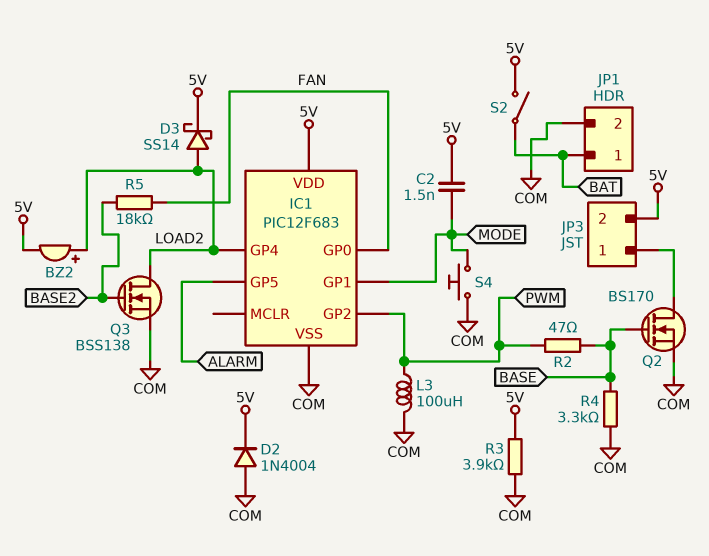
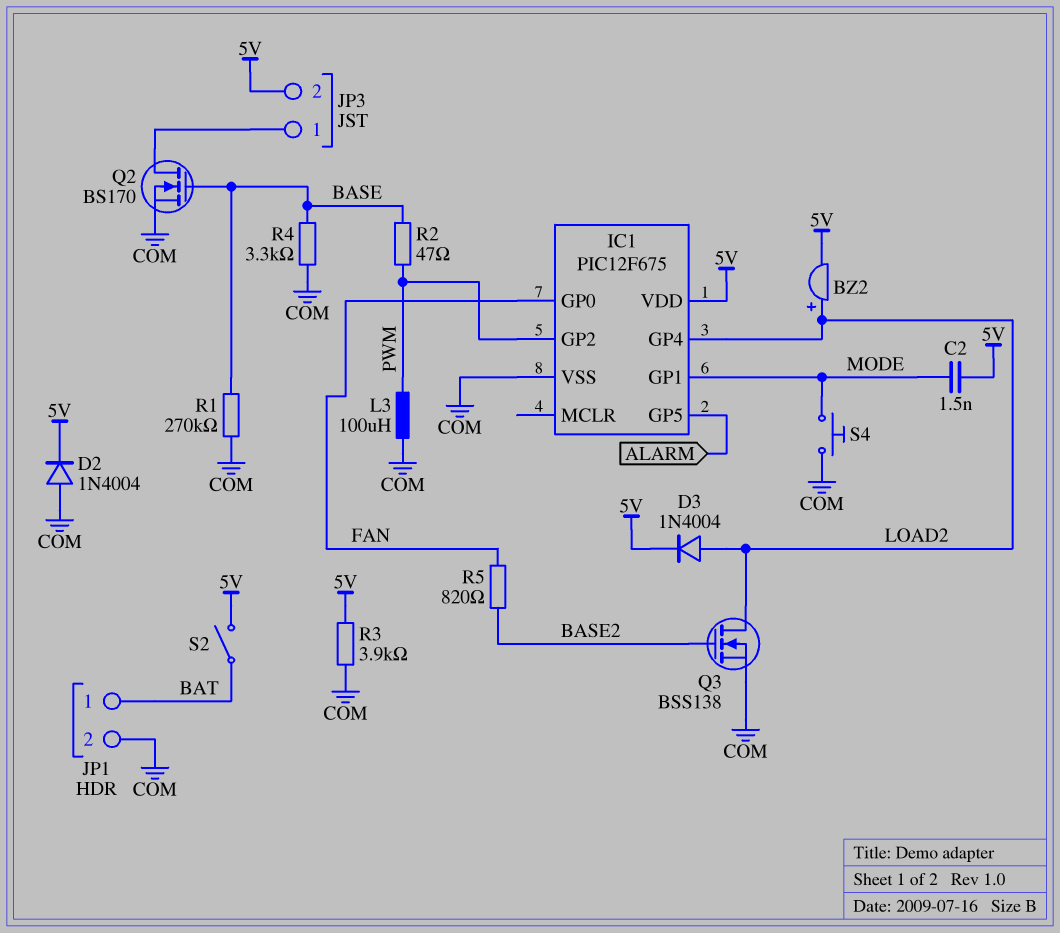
D3: schottky SS14 (A LOAD2, K 5V) -> diode 1N4004 (A LOAD2, K 5V)
IC1: PIC12F683 -> PIC12F675
R1: none -> 270k (BASE, COM)
R5: 18k (BASE2, FAN) -> 820 (BASE2, FAN)

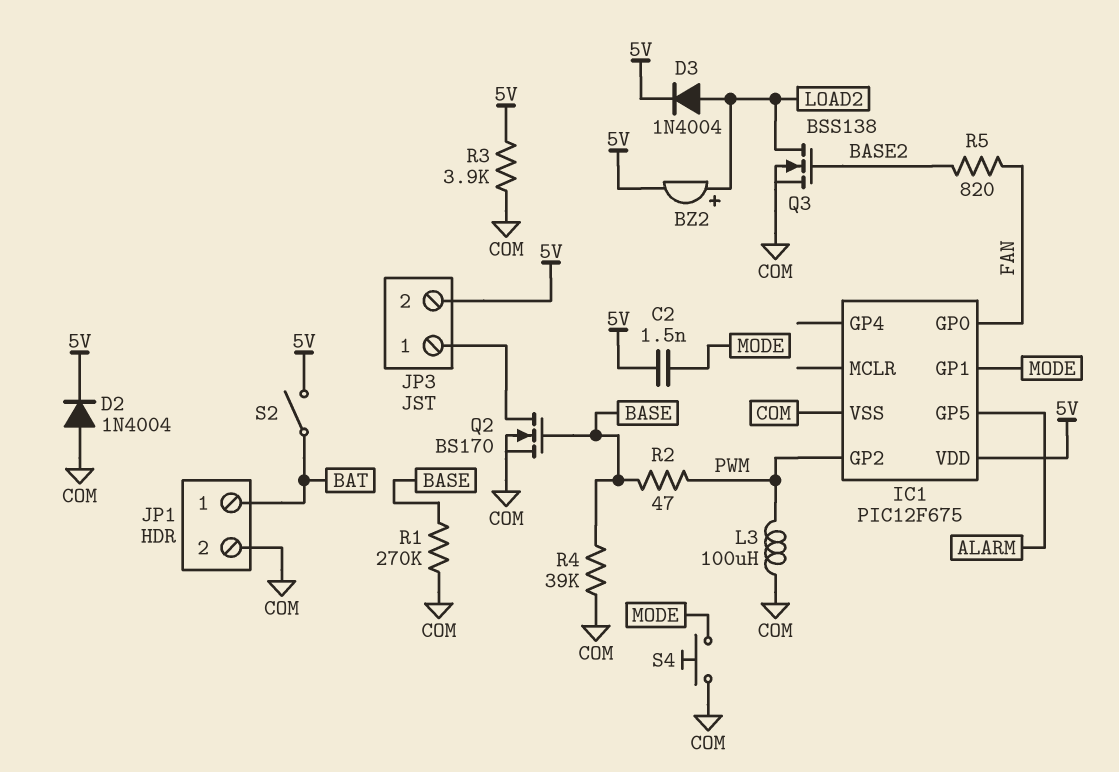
IC1 pin GP4: LOAD2 -> none
R4: 3.3k (BASE, COM) -> 39k (BASE, COM)

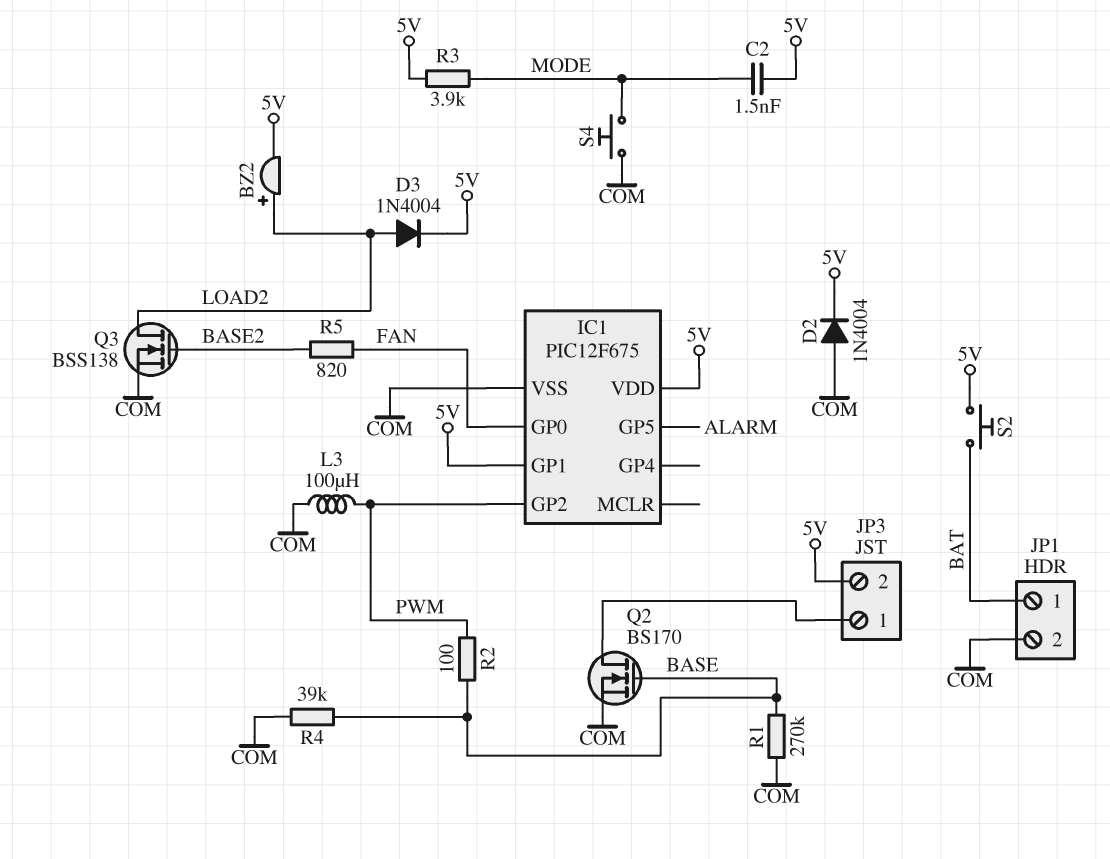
IC1 pin GP1: MODE -> 5V
R2: 47 (BASE, PWM) -> 100 (BASE, PWM)
R3: 3.9k (5V, COM) -> 3.9k (5V, MODE)
S2: switch (5V, BAT) -> button (5V, BAT)

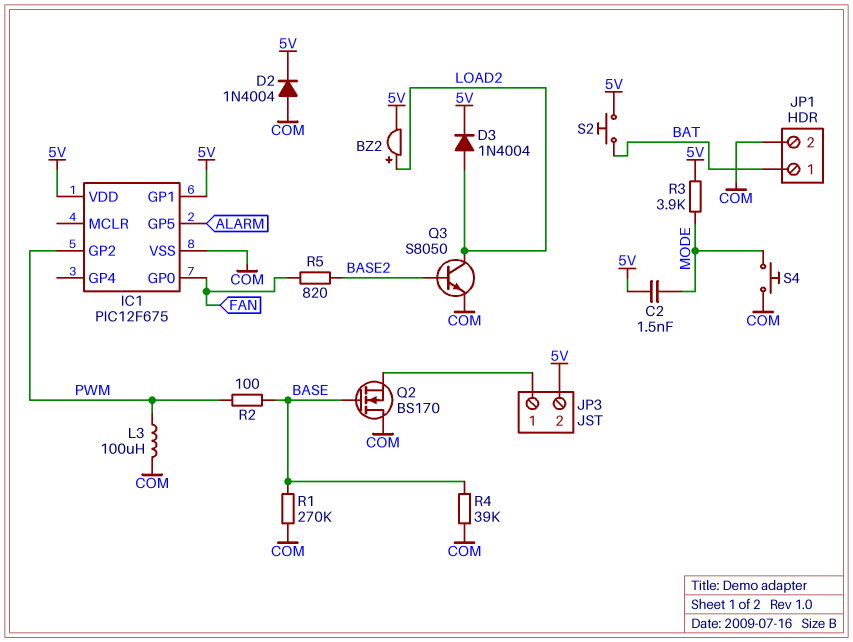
Q2: NMOS BS170 (G BASE, D JP3/1, S COM) -> NMOS BS170 (G BASE, D COM, S JP3/1)
Q3: NMOS BSS138 (G BASE2, D LOAD2, S COM) -> NPN S8050 (B BASE2, C LOAD2, E COM)

